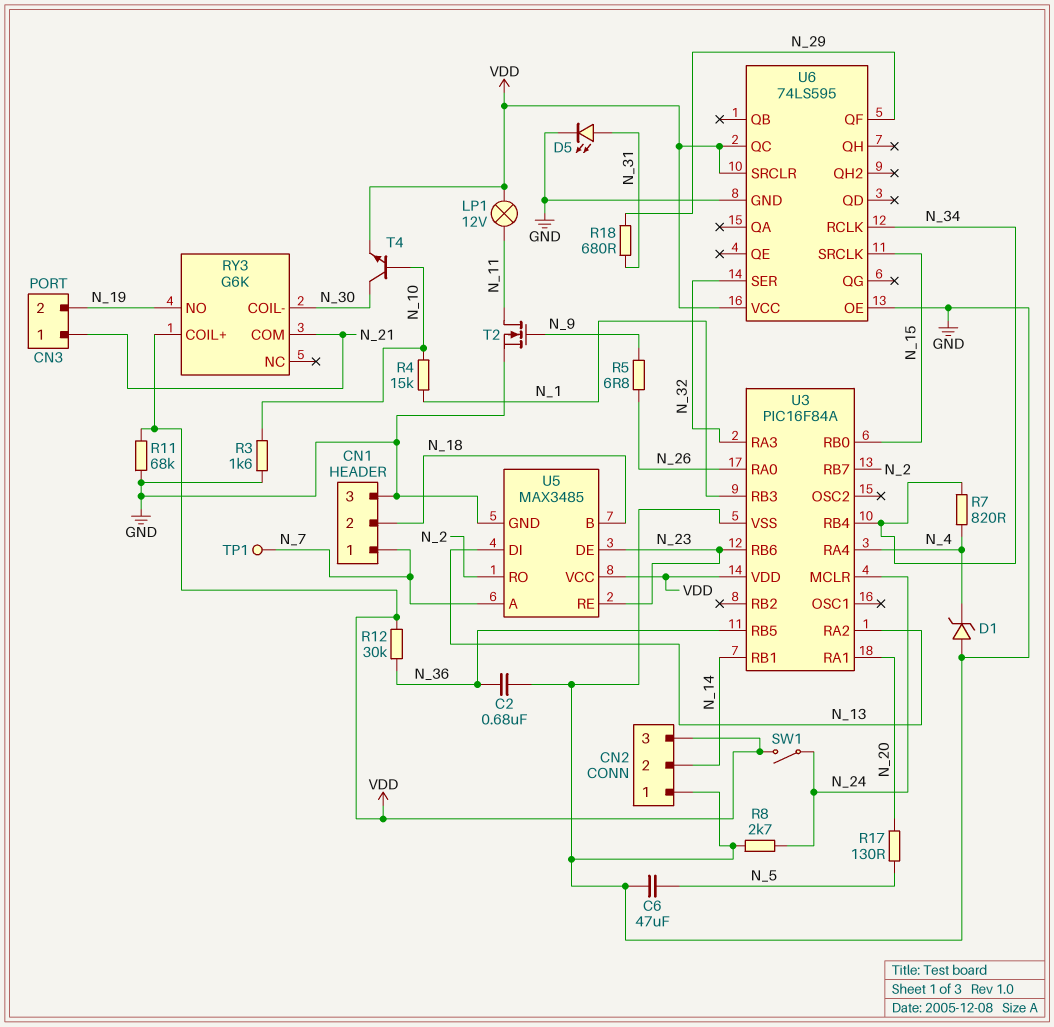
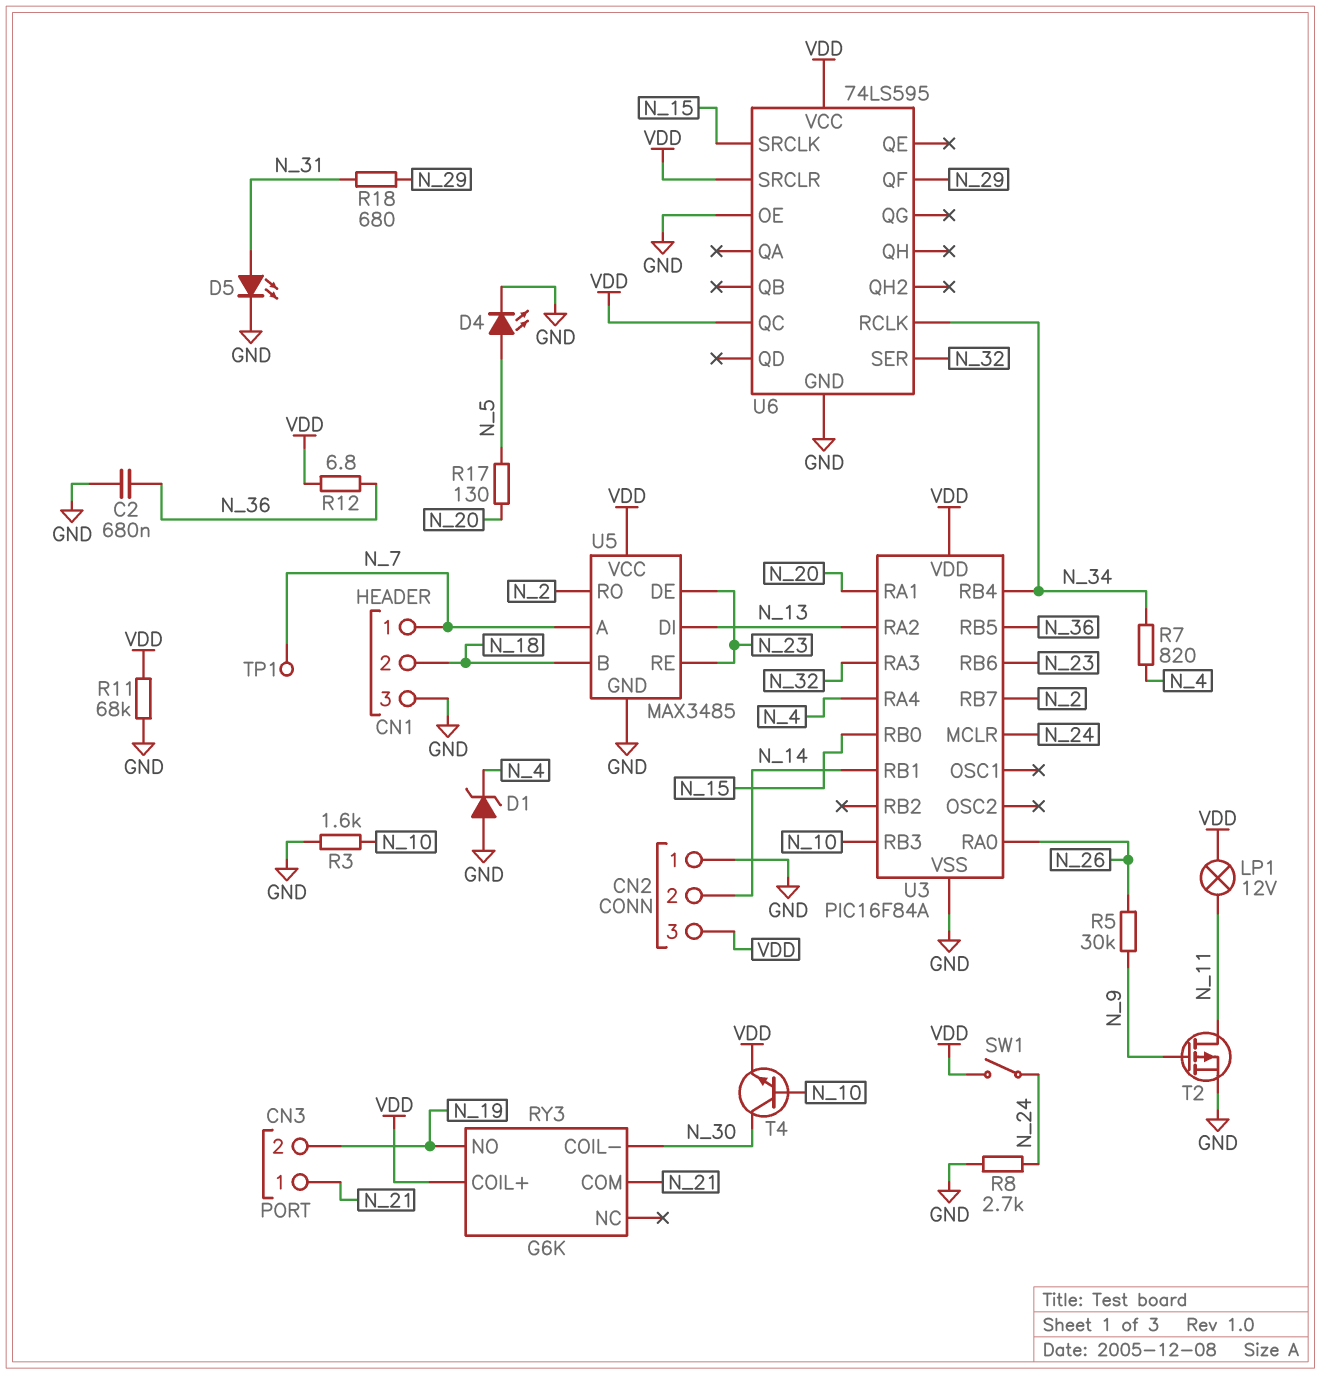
C6: 47uF (GND, N_5) -> none
D4: none -> LED (A N_5, K GND)
R4: 15k (N_1, N_10) -> none
R5: 6.8 (N_9, N_26) -> 30k (N_9, N_26)
R12: 30k (N_36, VDD) -> 6.8 (N_36, VDD)
T2: NMOS (G N_9, D N_11, S GND) -> PMOS (G N_9, D N_11, S GND)
U3 pin RB3: N_1 -> N_10

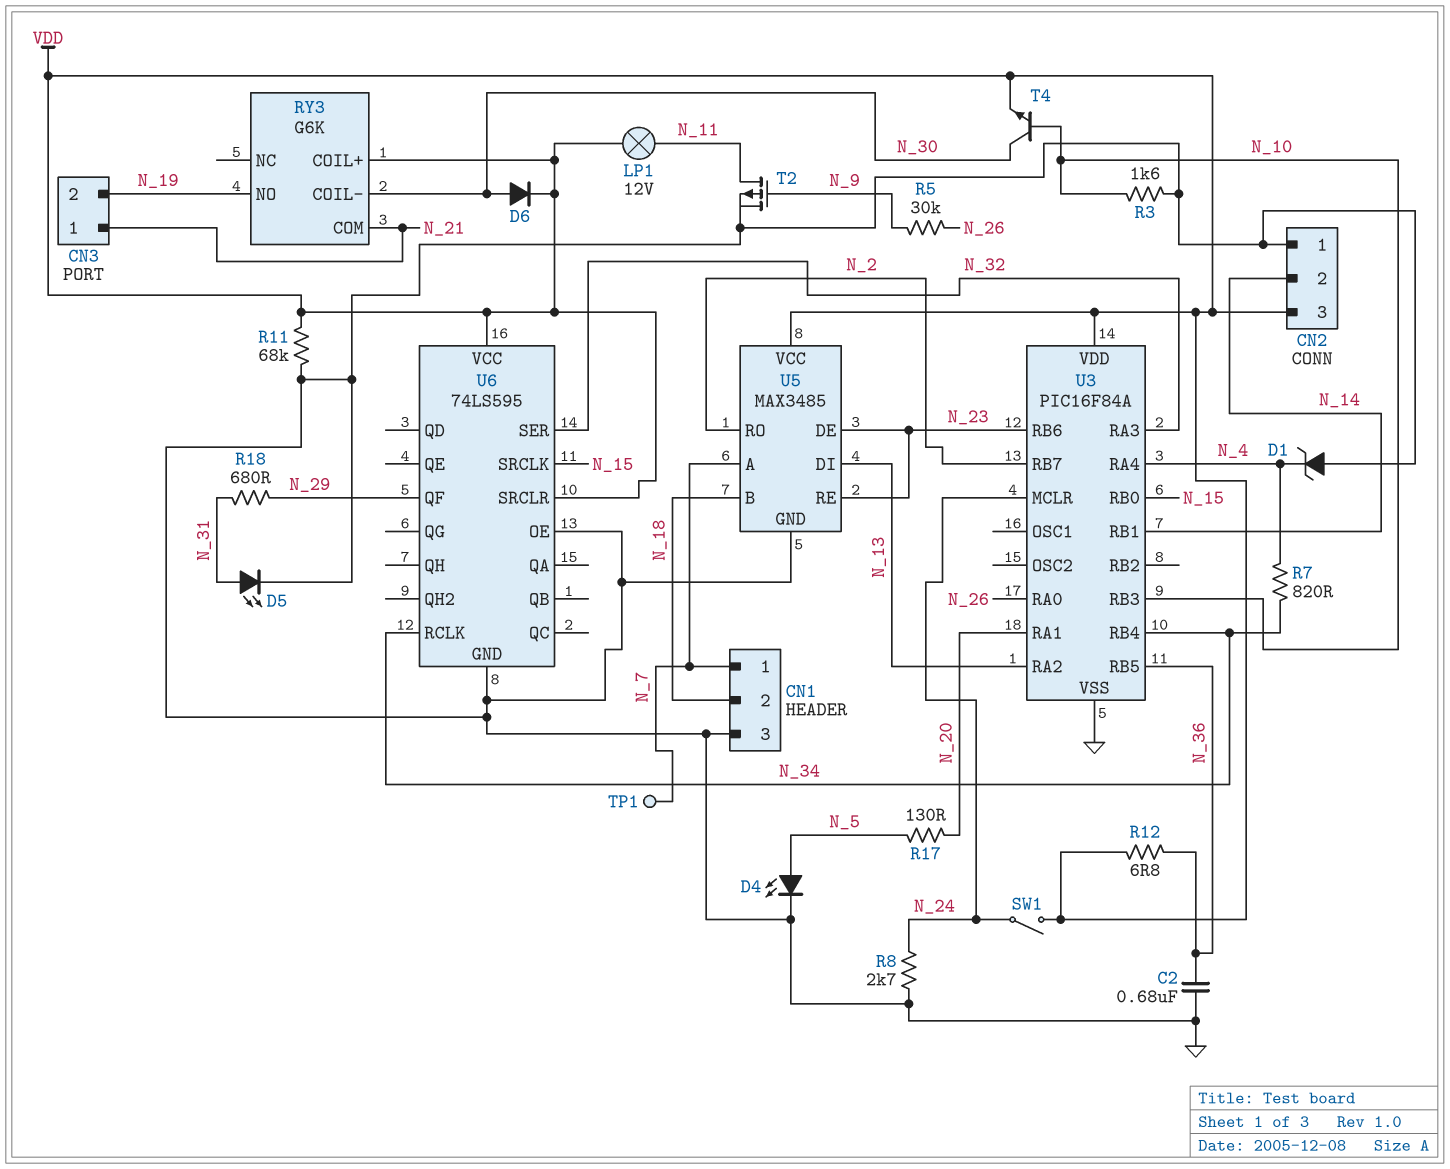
D6: none -> diode (A N_30, K VDD)
U6 pin QC: VDD -> none

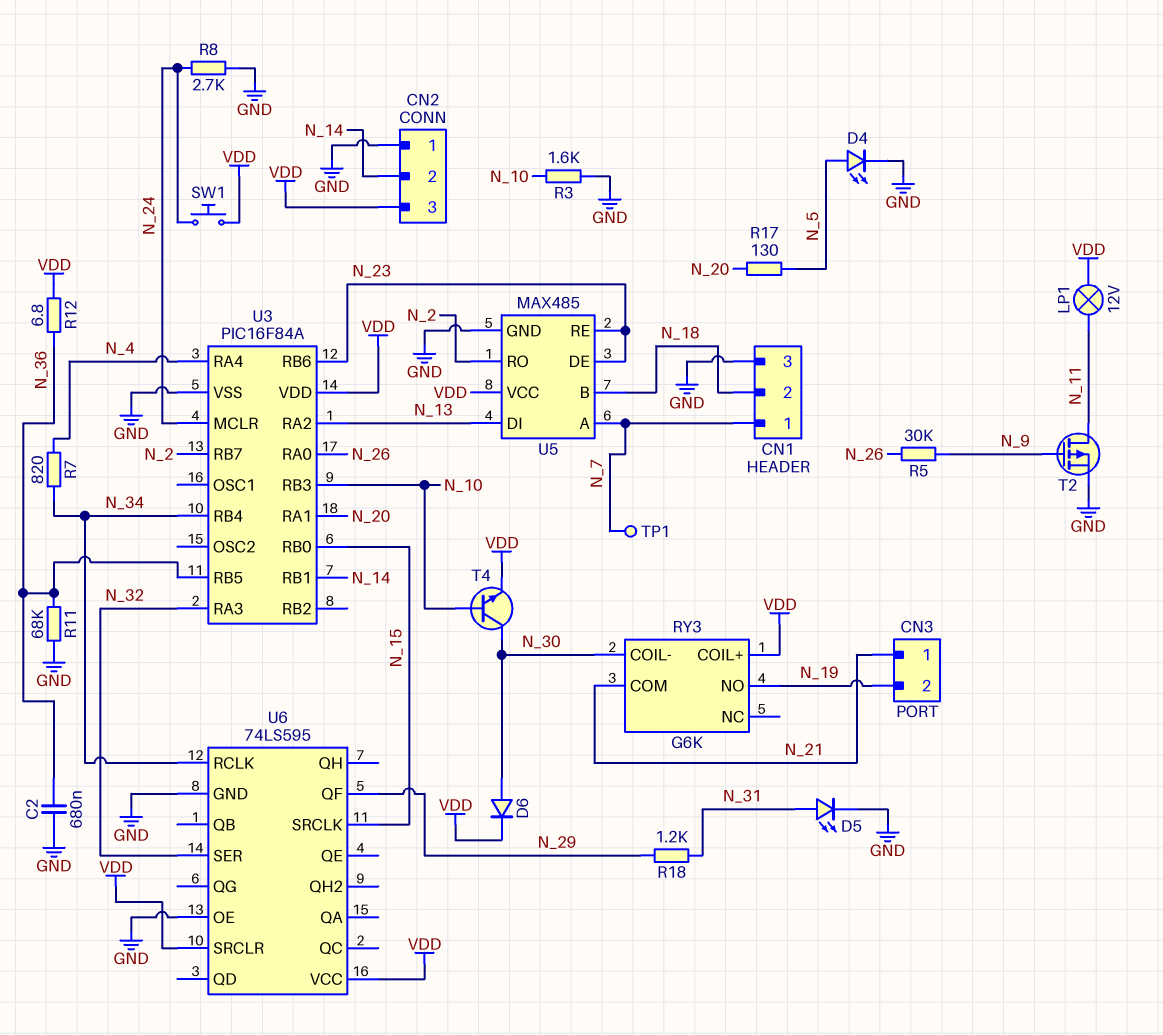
D1: zener (A GND, K N_4) -> none
R11: 68k (GND, VDD) -> 68k (GND, N_36)
R18: 680 (N_29, N_31) -> 1.2k (N_29, N_31)
SW1: switch (N_24, VDD) -> button (N_24, VDD)
U5: MAX3485 -> MAX485

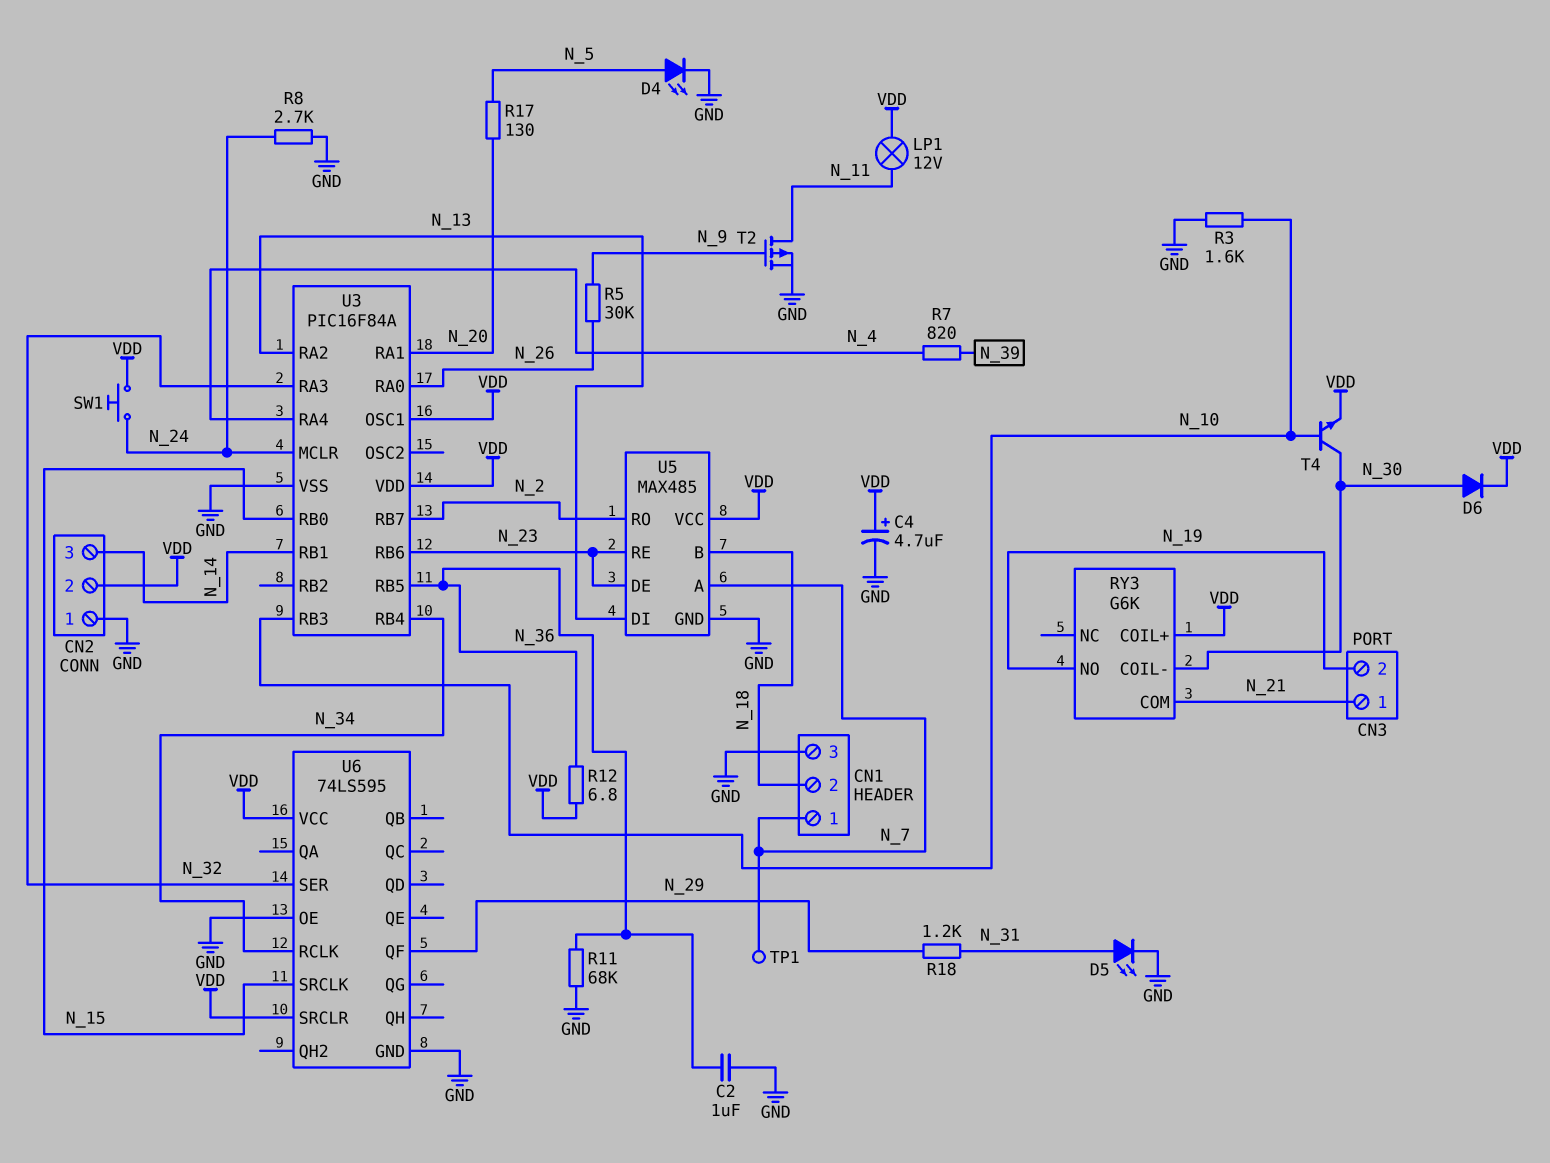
C2: 680nF (GND, N_36) -> 1uF (GND, N_36)
C4: none -> 4.7uF (plus VDD, minus GND)
CN2 pin 2: N_14 -> VDD
CN2 pin 3: VDD -> N_14
R7: 820 (N_4, N_34) -> 820 (N_4, N_39)
U3 pin OSC1: none -> VDD

